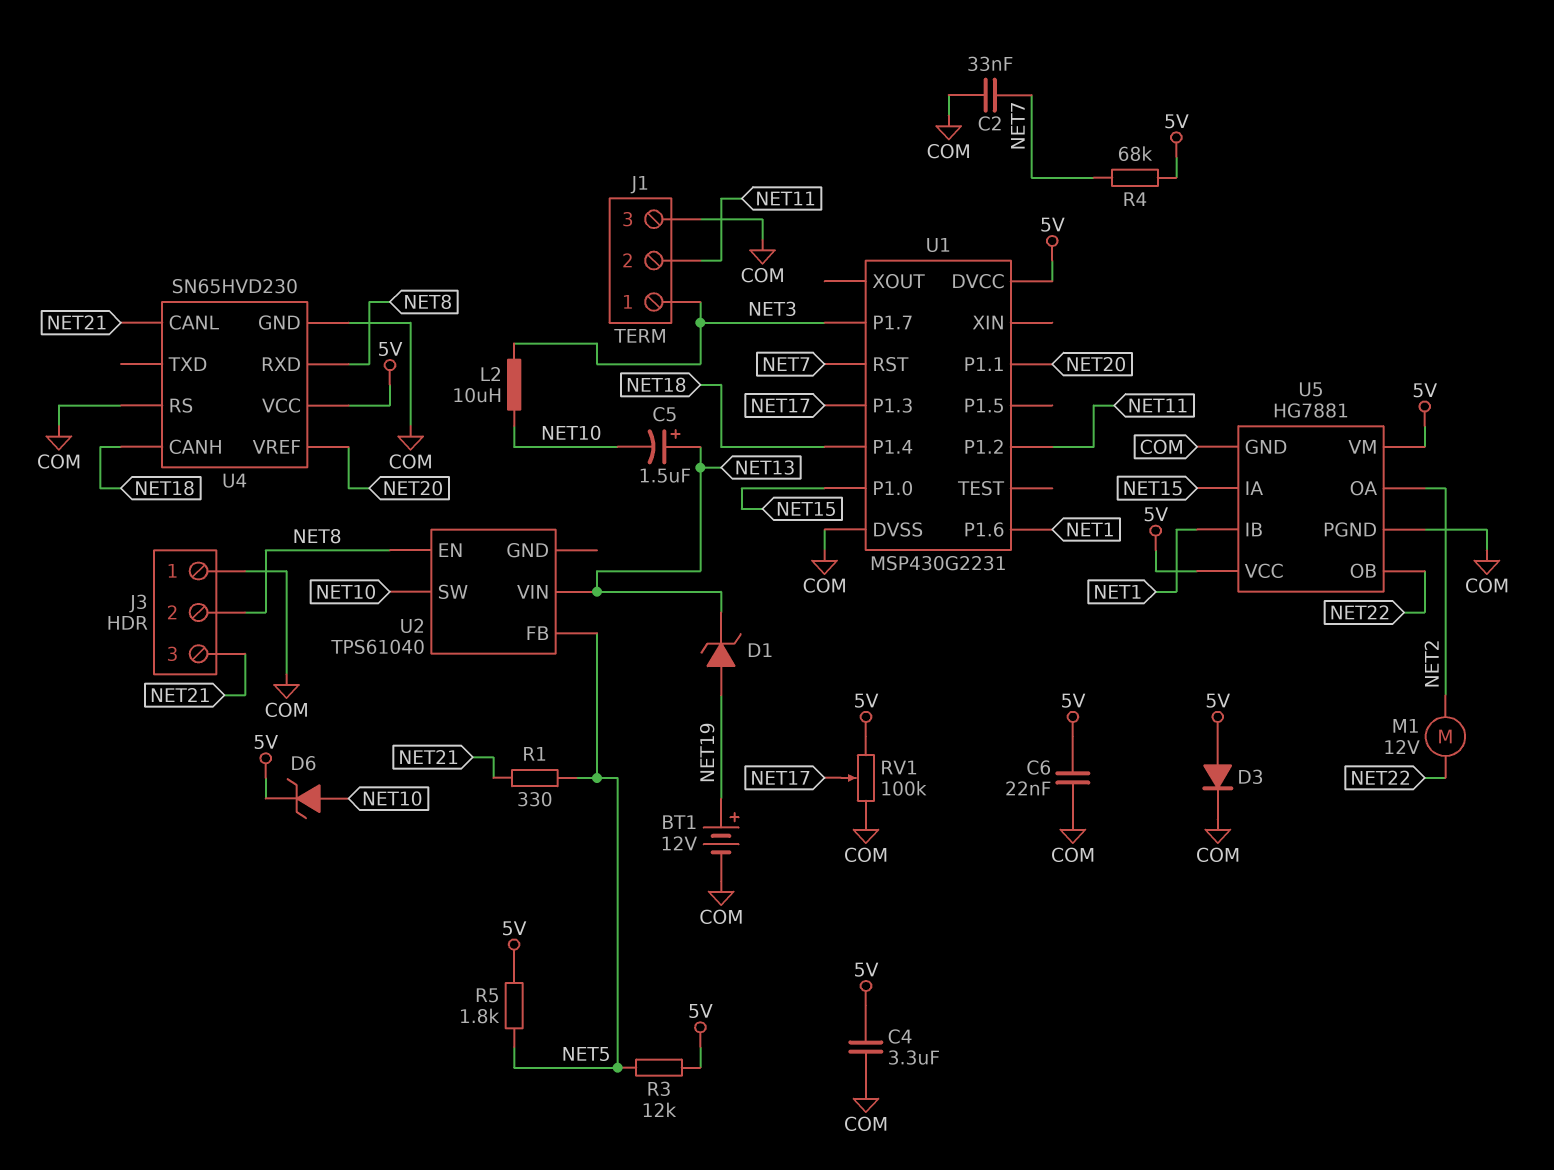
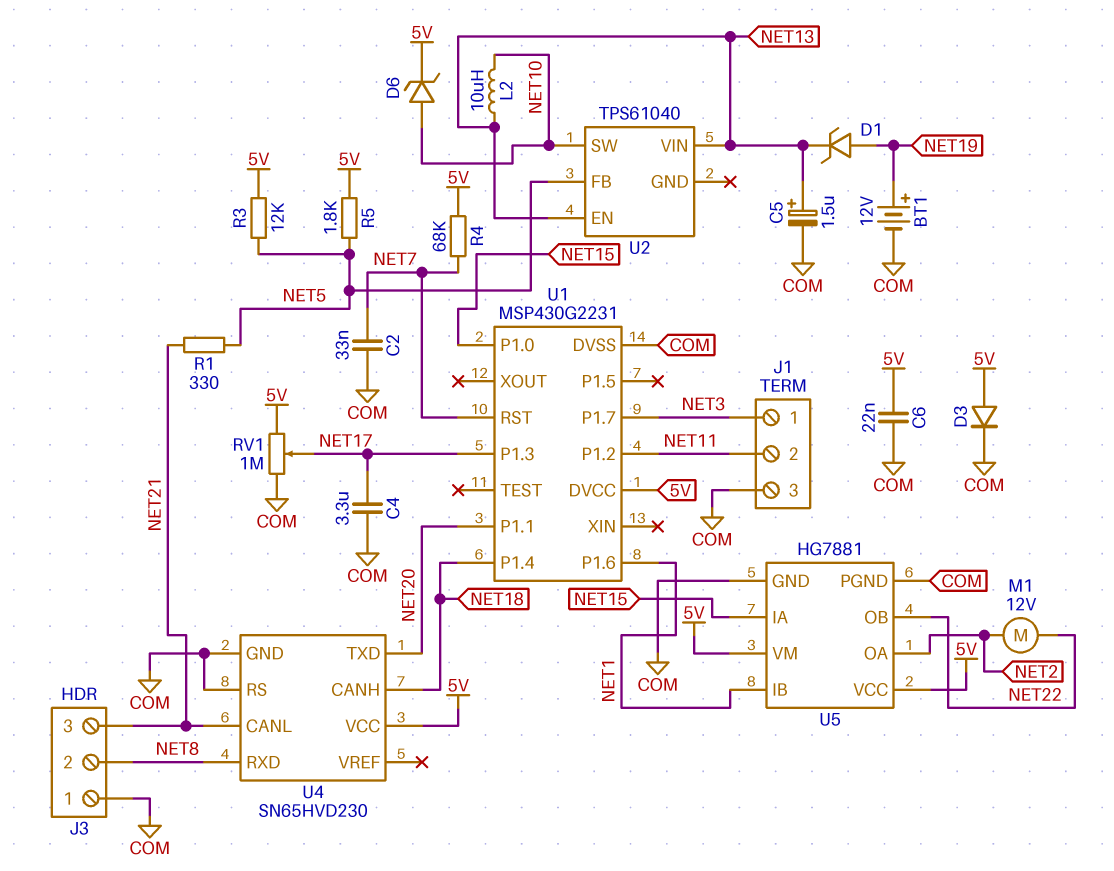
C4: 3.3uF (5V, COM) -> 3.3uF (COM, NET17)
C5: 1.5uF (plus NET13, minus NET10) -> 1.5uF (plus NET13, minus COM)
L2: 10uH (NET3, NET10) -> 10uH (NET10, NET13)
RV1: 100k (5V, COM, wiper NET17) -> 1M (5V, COM, wiper NET17)
U2 pin EN: NET8 -> NET13
U4 pin TXD: none -> NET20
U4 pin VREF: NET20 -> none

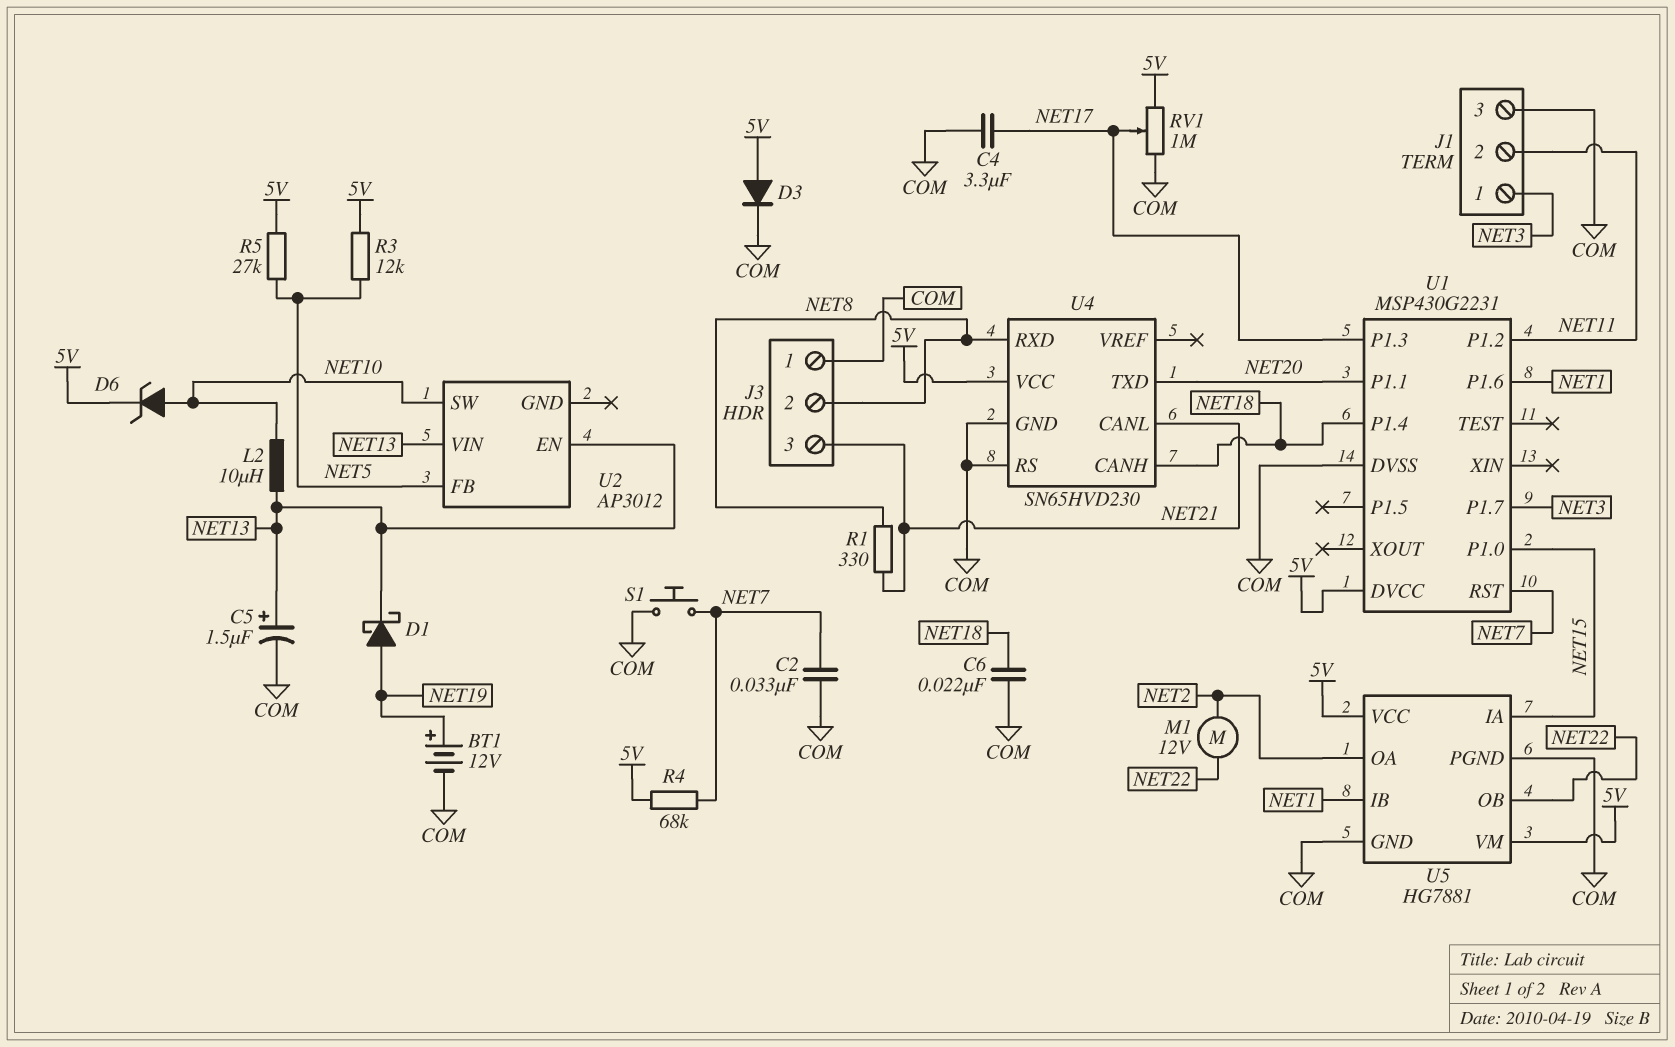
C6: 22nF (5V, COM) -> 22nF (COM, NET18)
D1: zener (A NET19, K NET13) -> schottky (A NET19, K NET13)
R1: 330 (NET5, NET21) -> 330 (NET8, NET21)
R5: 1.8k (5V, NET5) -> 27k (5V, NET5)
S1: none -> button (COM, NET7)
U2: TPS61040 -> AP3012

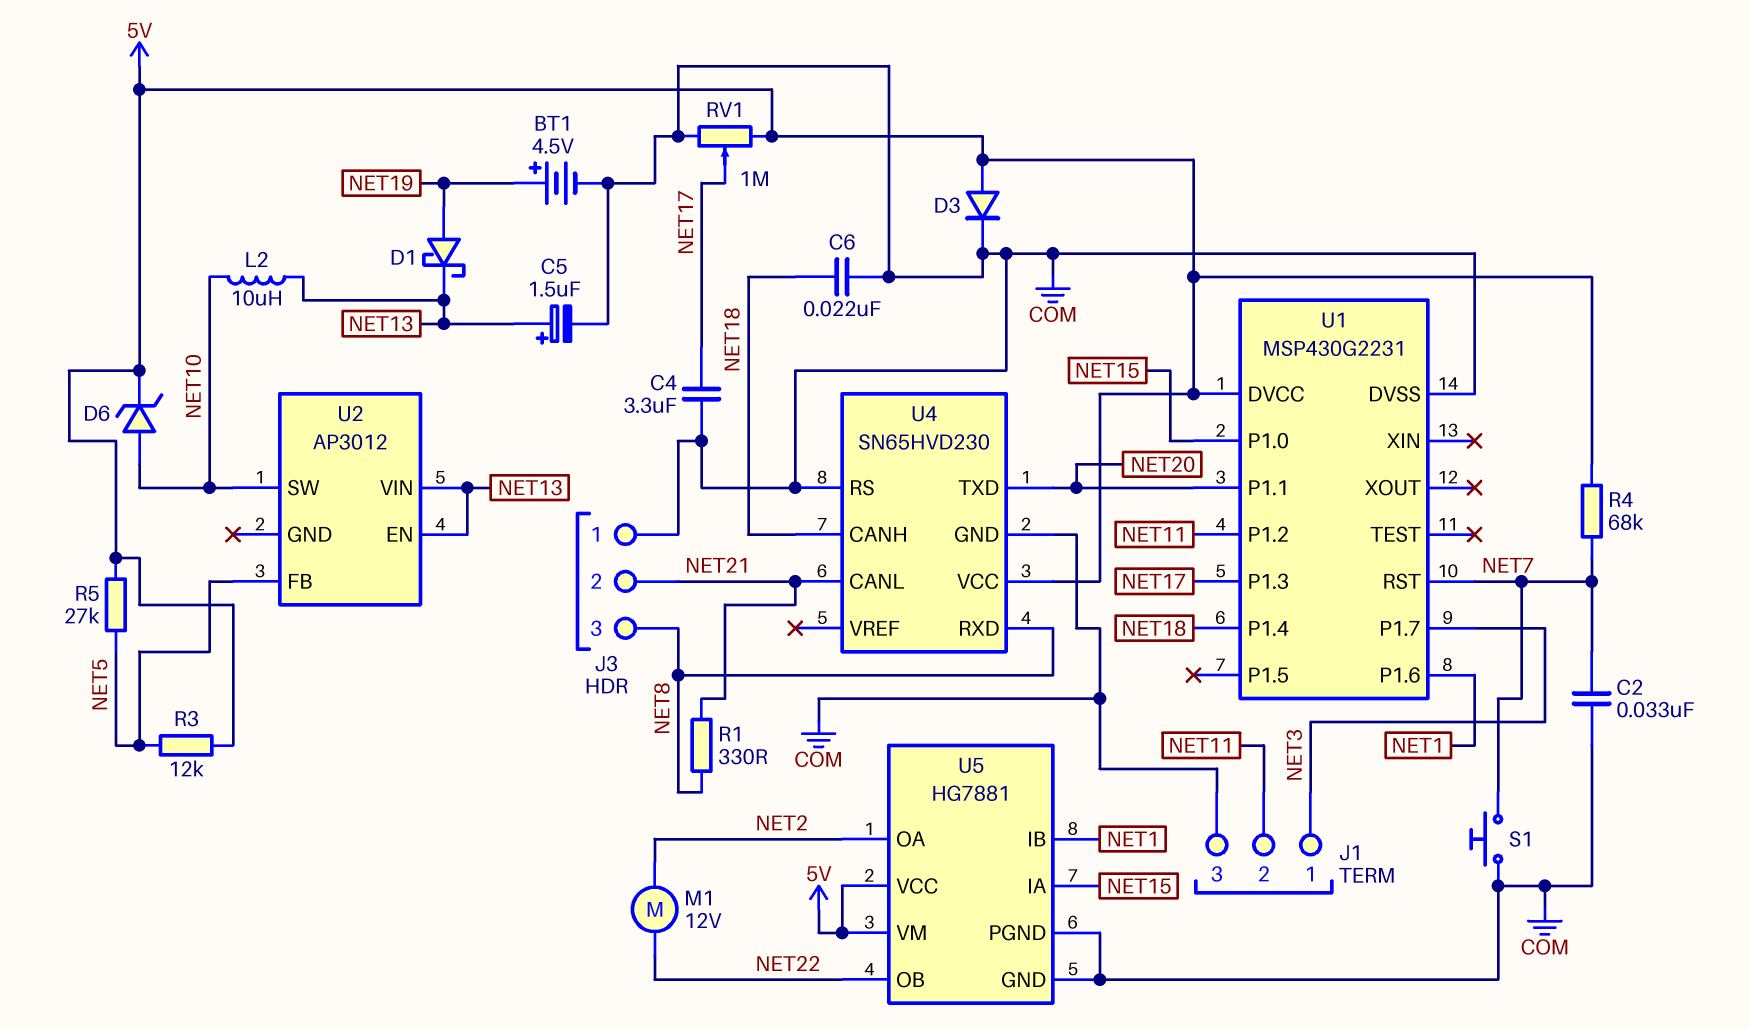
BT1: 12V (plus NET19, minus COM) -> 4.5V (plus NET19, minus COM)
J3 pin 2: NET8 -> NET21
J3 pin 3: NET21 -> NET8

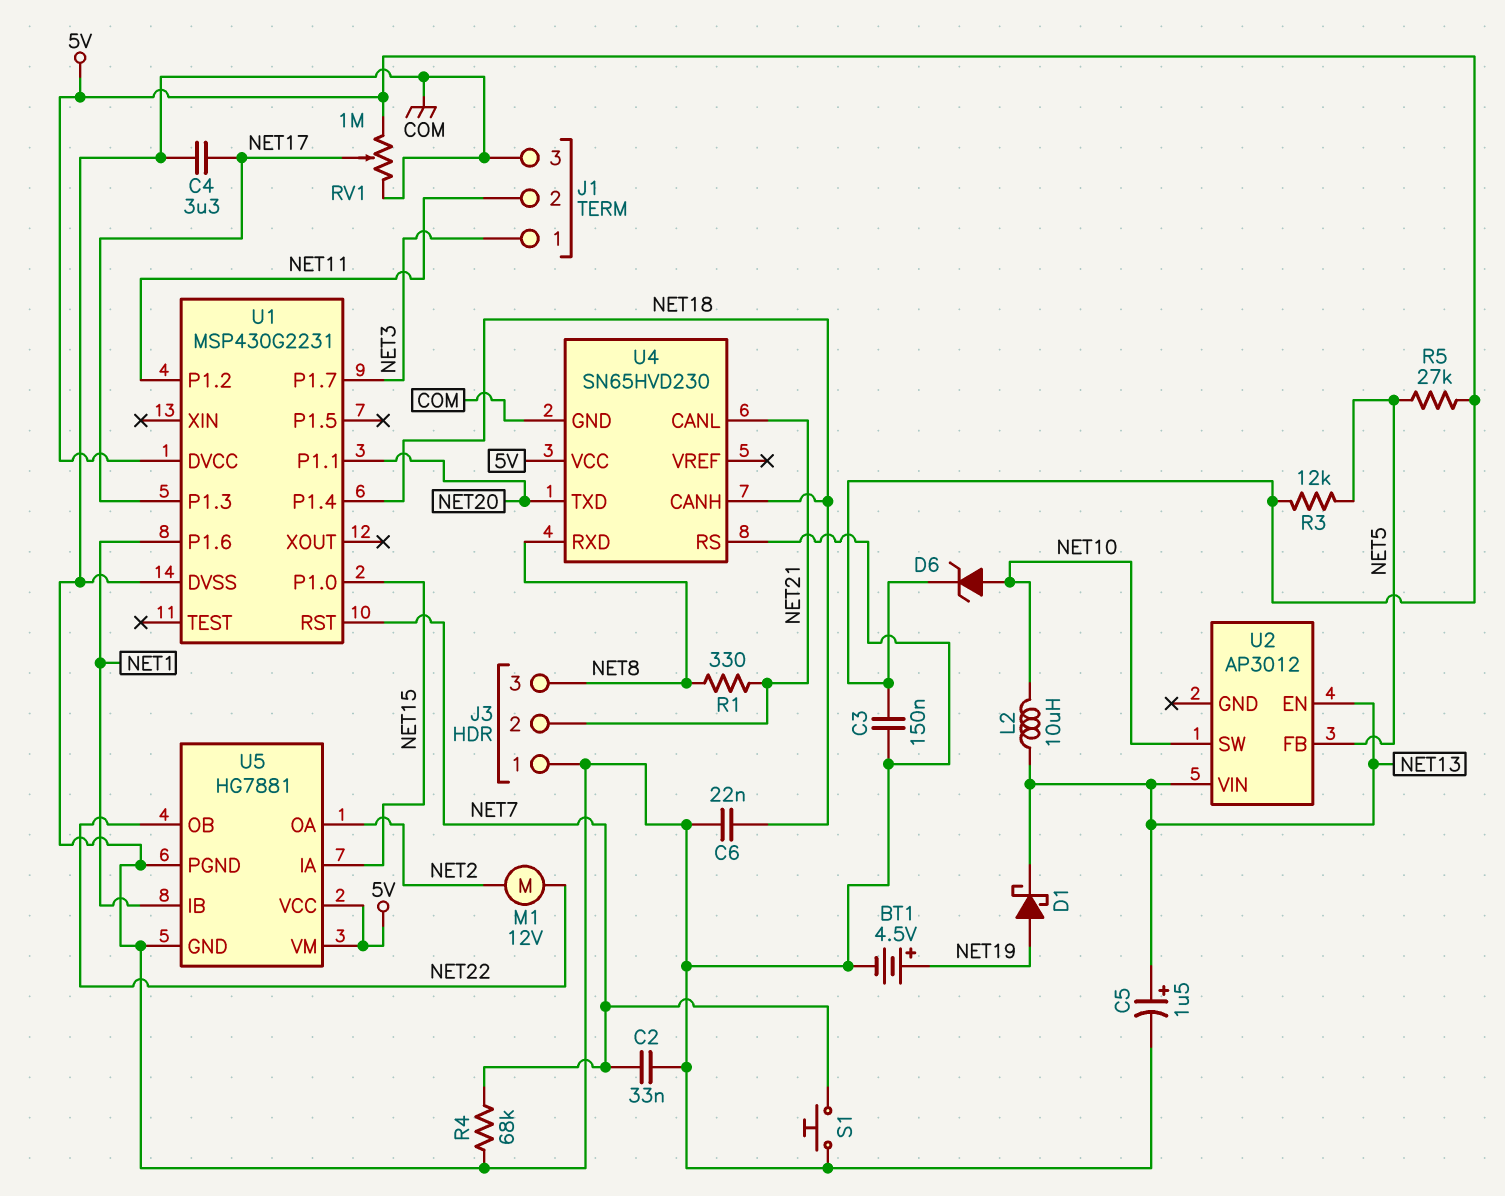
C3: none -> 150nF (5V, COM)
D3: diode (A 5V, K COM) -> none
R4: 68k (5V, NET7) -> 68k (COM, NET7)

